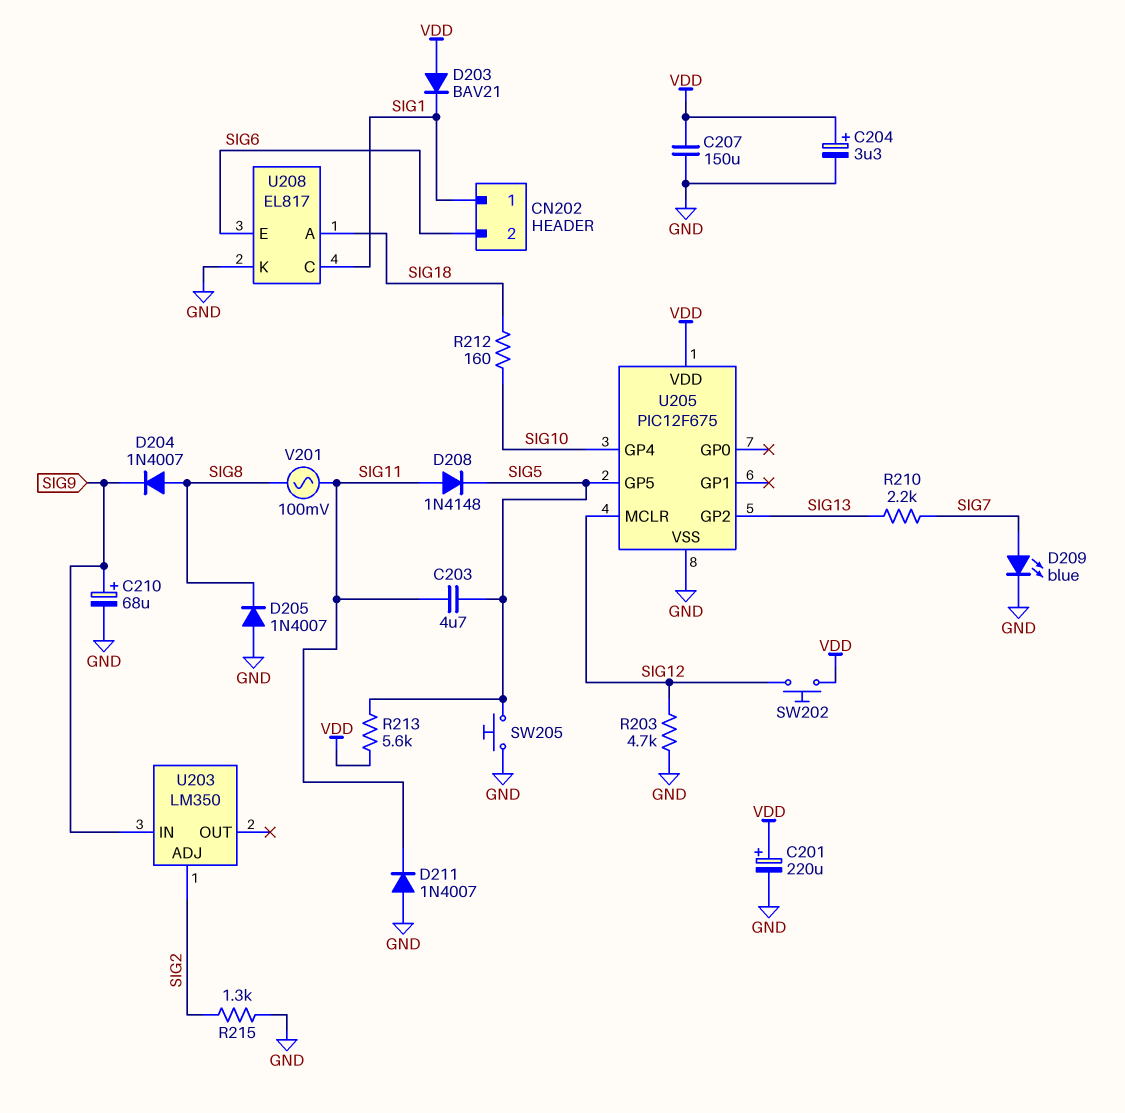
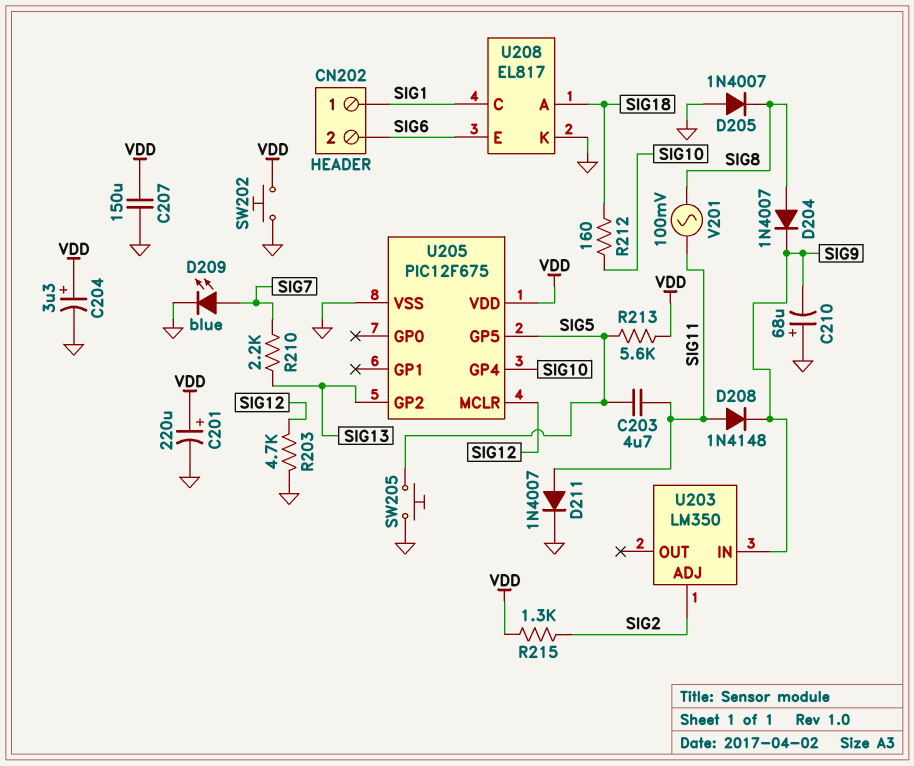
C210: 68uF (plus SIG9, minus GND) -> 68uF (plus GND, minus SIG9)
D203: diode BAV21 (A VDD, K SIG1) -> none
D208: diode 1N4148 (A SIG11, K SIG5) -> diode 1N4148 (A SIG11, K SIG9)
D211: diode 1N4007 (A GND, K SIG11) -> diode 1N4007 (A SIG11, K GND)
R215: 1.3k (GND, SIG2) -> 1.3k (SIG2, VDD)
SW202: button (SIG12, VDD) -> button (GND, VDD)

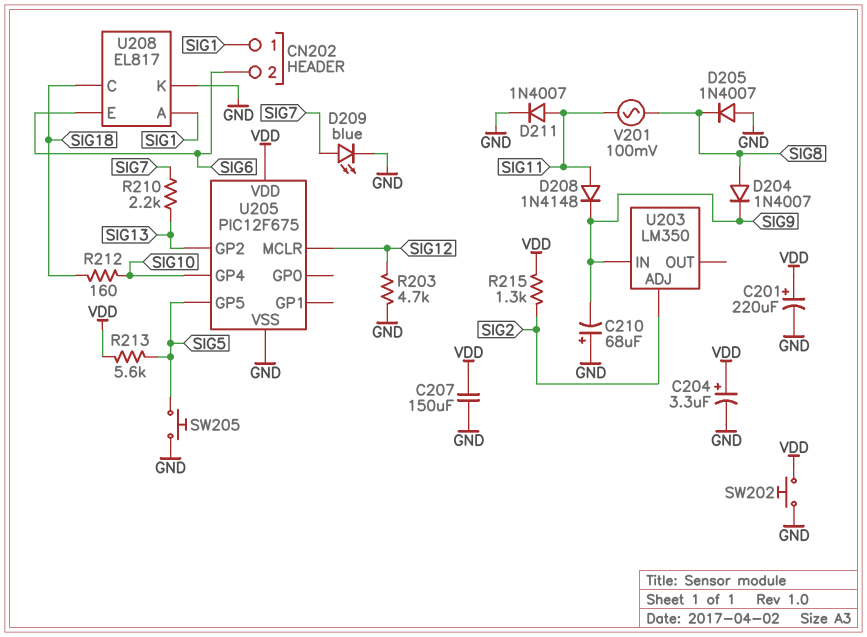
C203: 4.7uF (SIG5, SIG11) -> none
U208 pin A: SIG18 -> SIG1
U208 pin C: SIG1 -> SIG18

